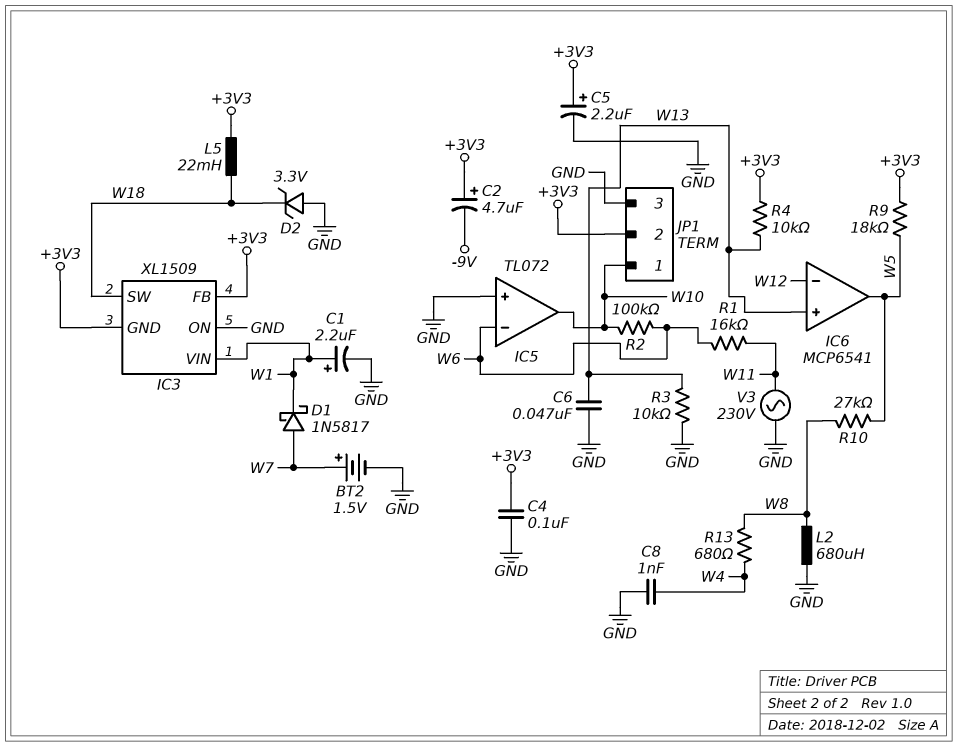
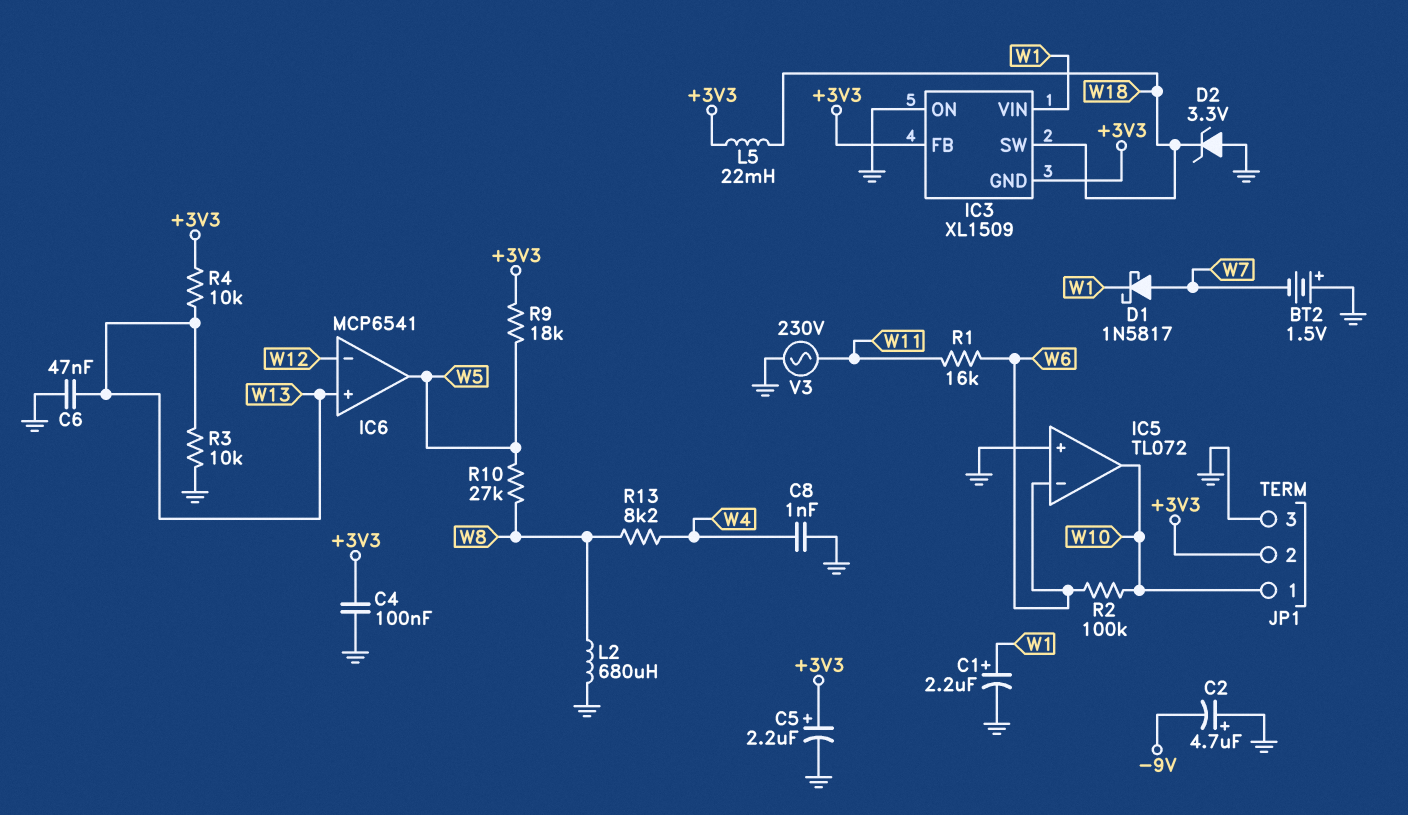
BT2: 1.5V (plus W7, minus GND) -> 1.5V (plus GND, minus W7)
C2: 4.7uF (plus +3V3, minus -9V) -> 4.7uF (plus GND, minus -9V)
R13: 680 (W4, W8) -> 8.2k (W4, W8)

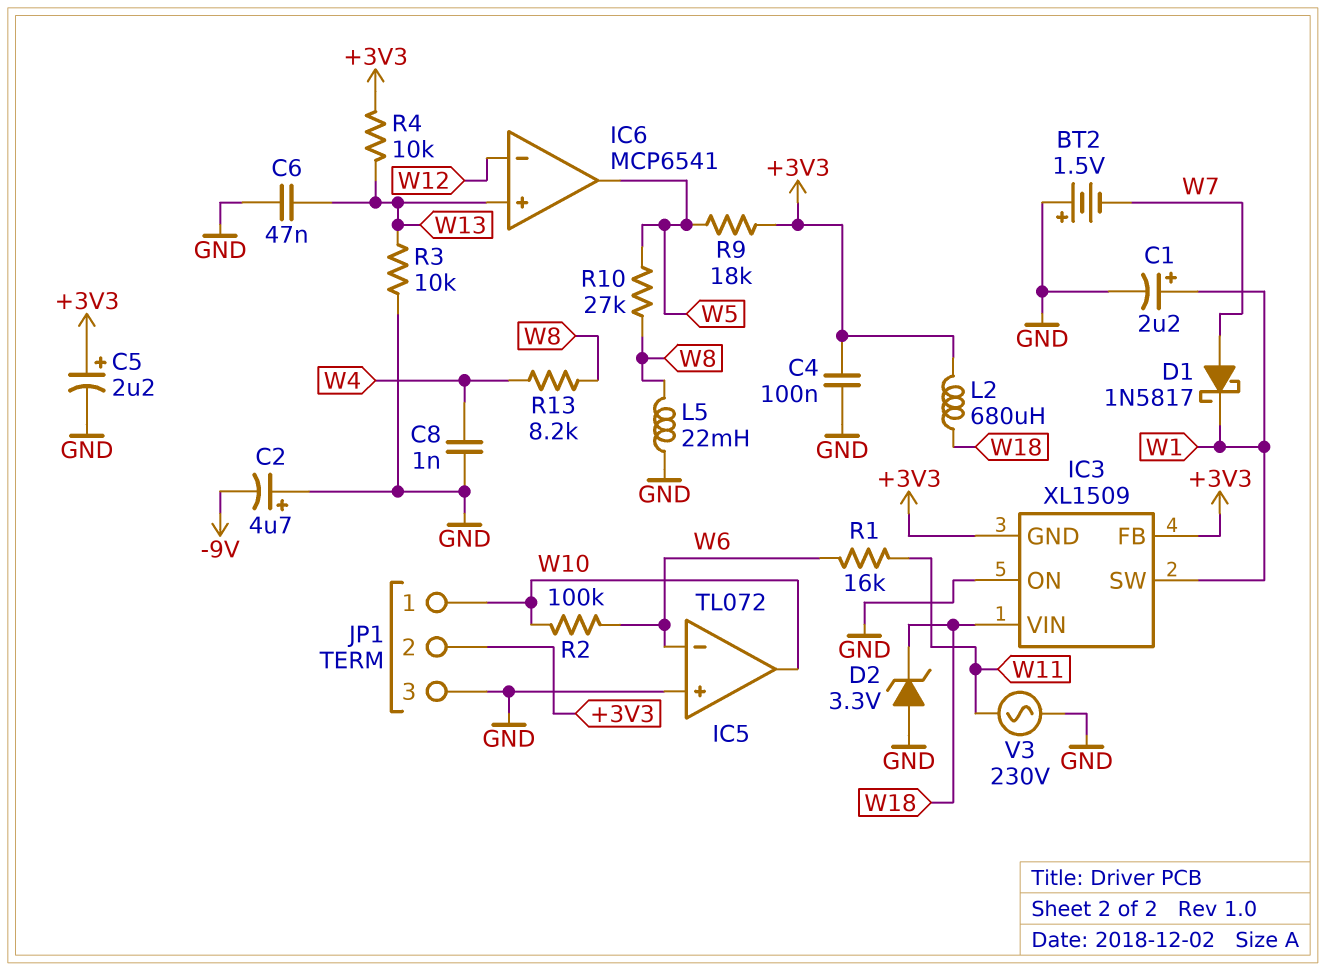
IC3 pin SW: W18 -> W1
IC3 pin VIN: W1 -> W18
L2: 680uH (GND, W8) -> 680uH (+3V3, W18)
L5: 22mH (+3V3, W18) -> 22mH (GND, W8)

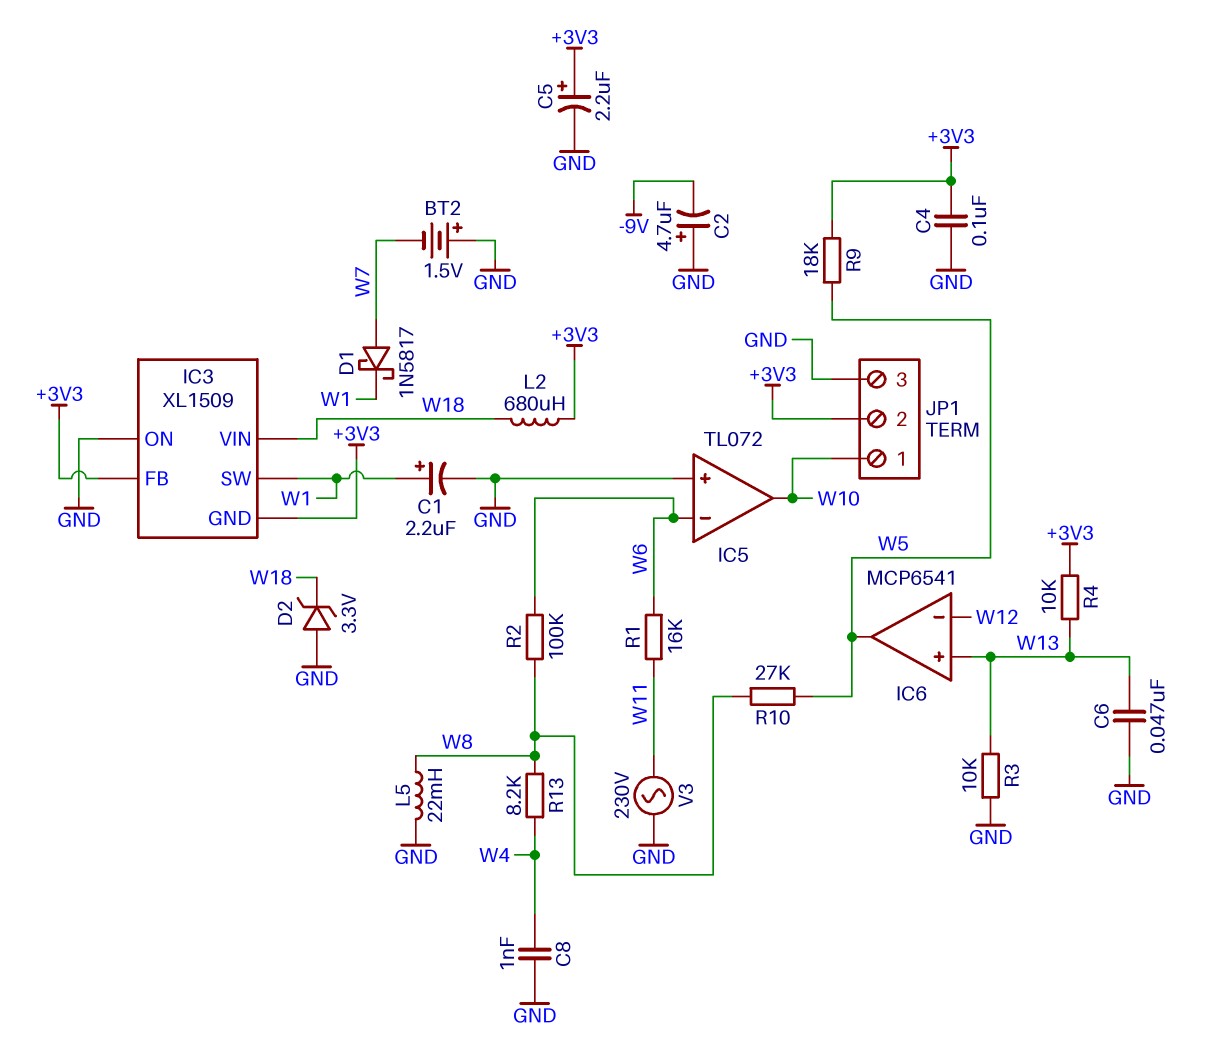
R2: 100k (W6, W10) -> 100k (W6, W8)

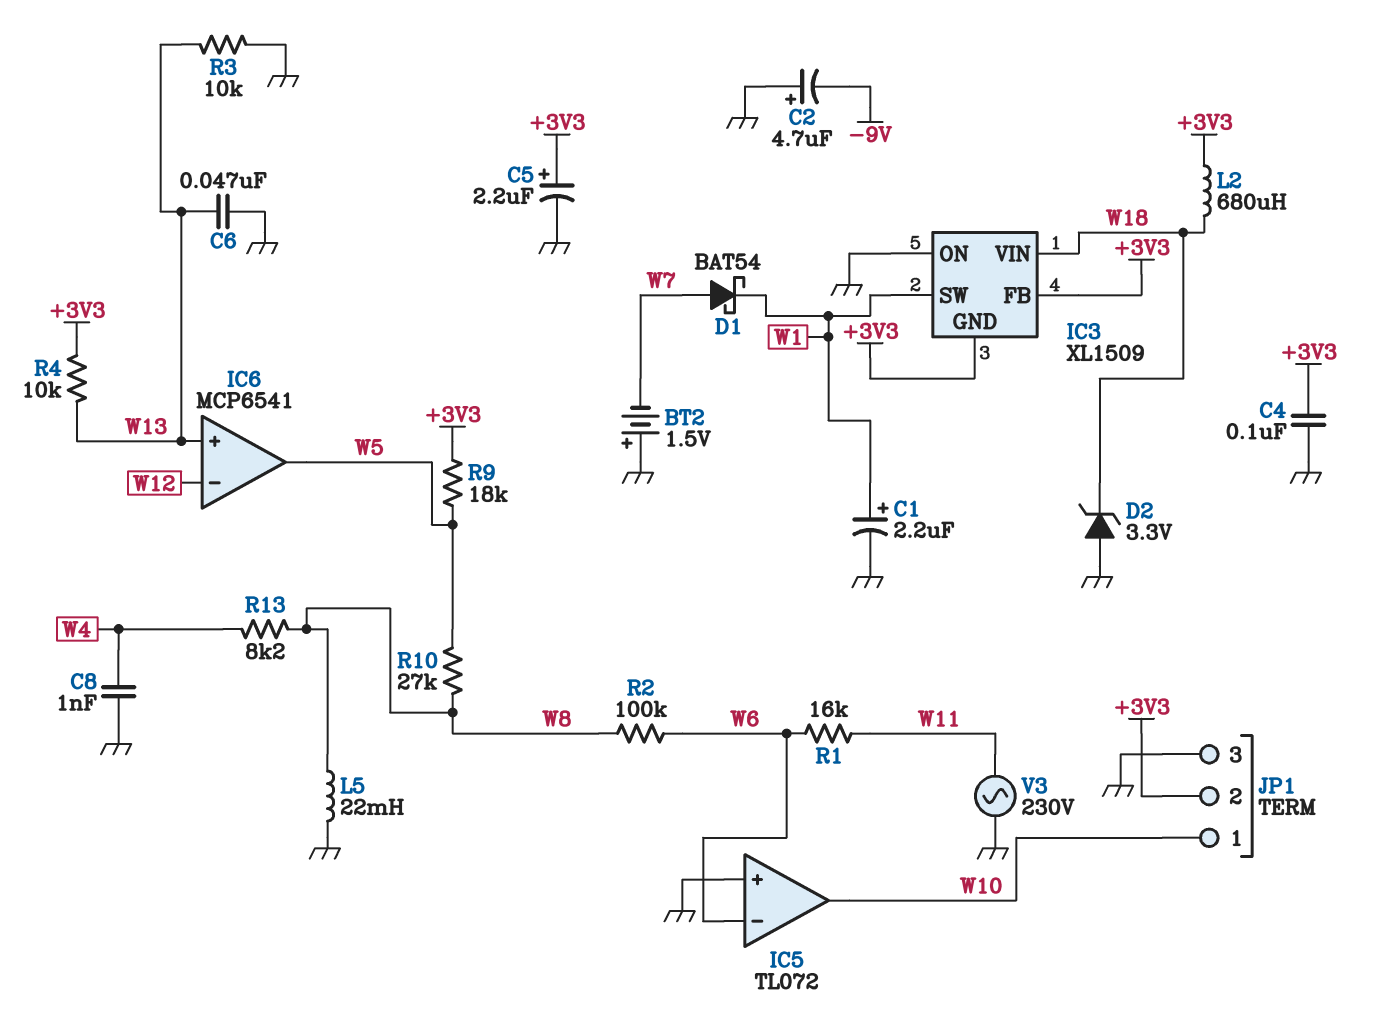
D1: schottky 1N5817 (A W7, K W1) -> schottky BAT54 (A W7, K W1)

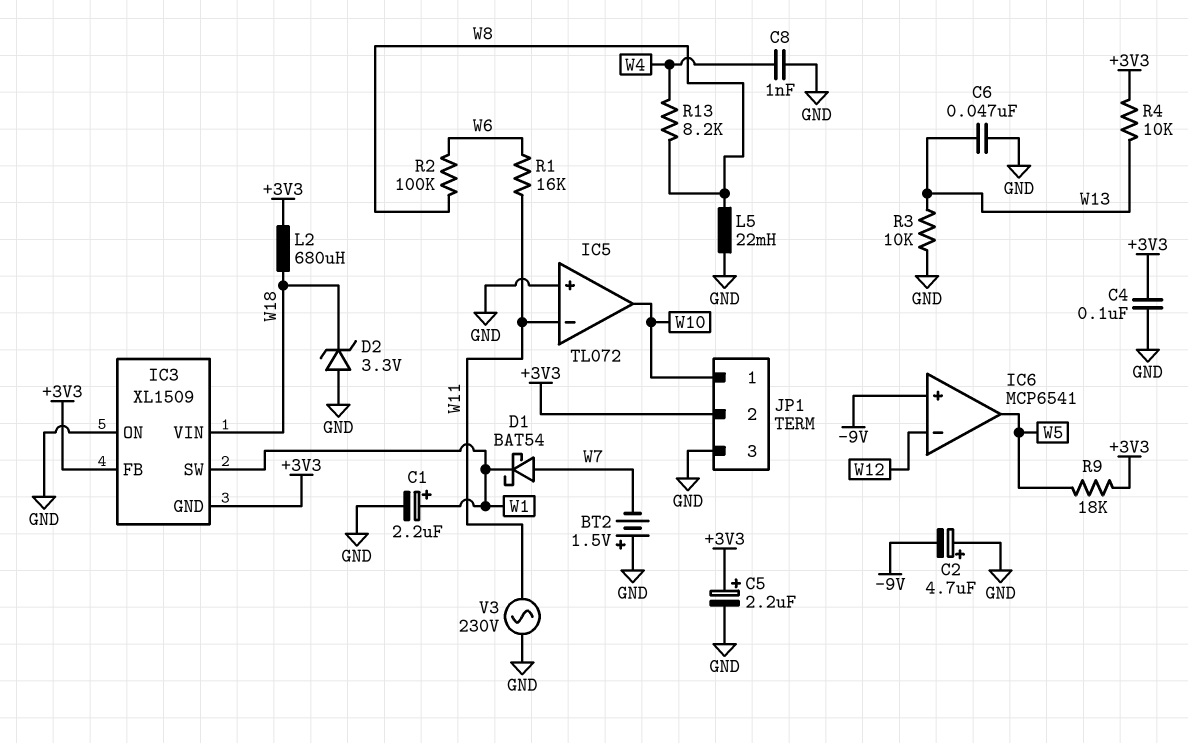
IC5 pin in-: W6 -> W11
IC6 pin in+: W13 -> -9V
R10: 27k (W5, W8) -> none

